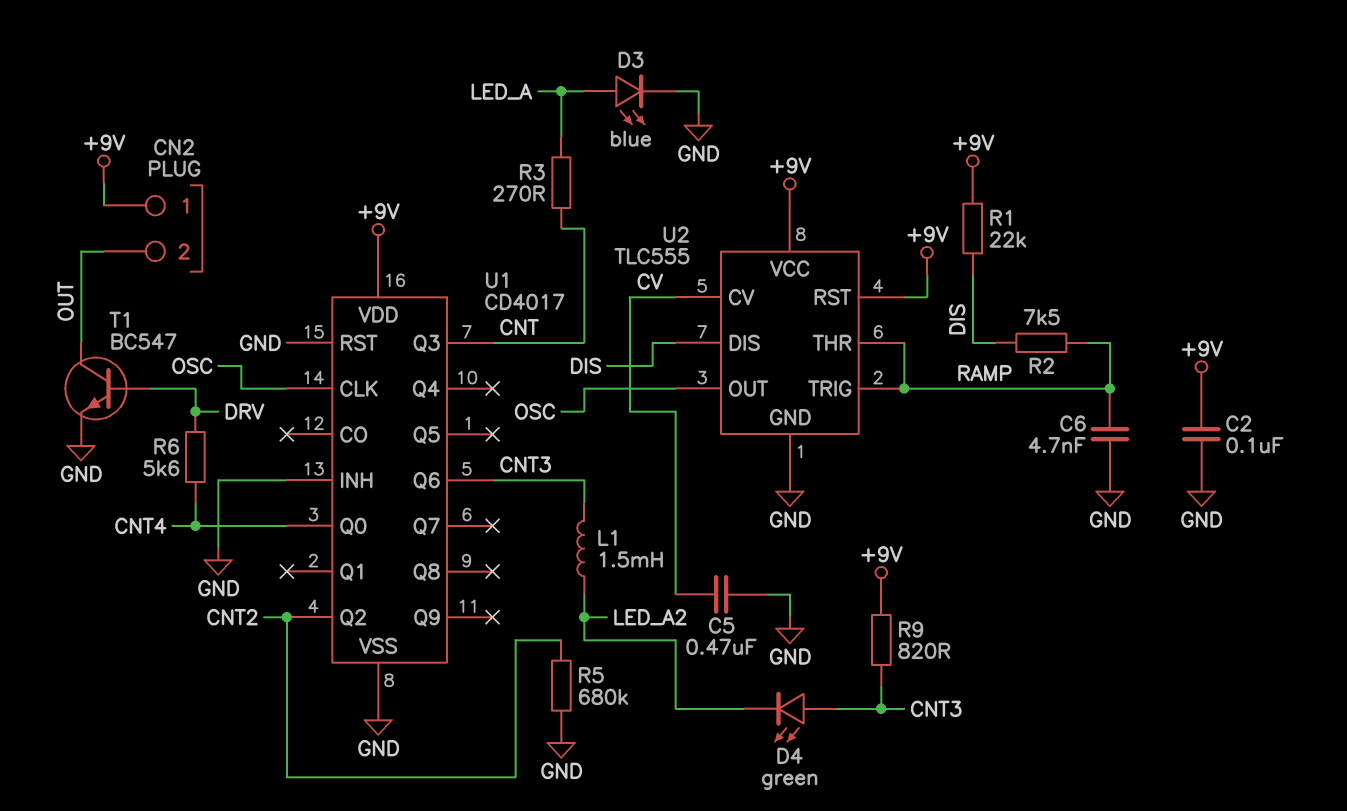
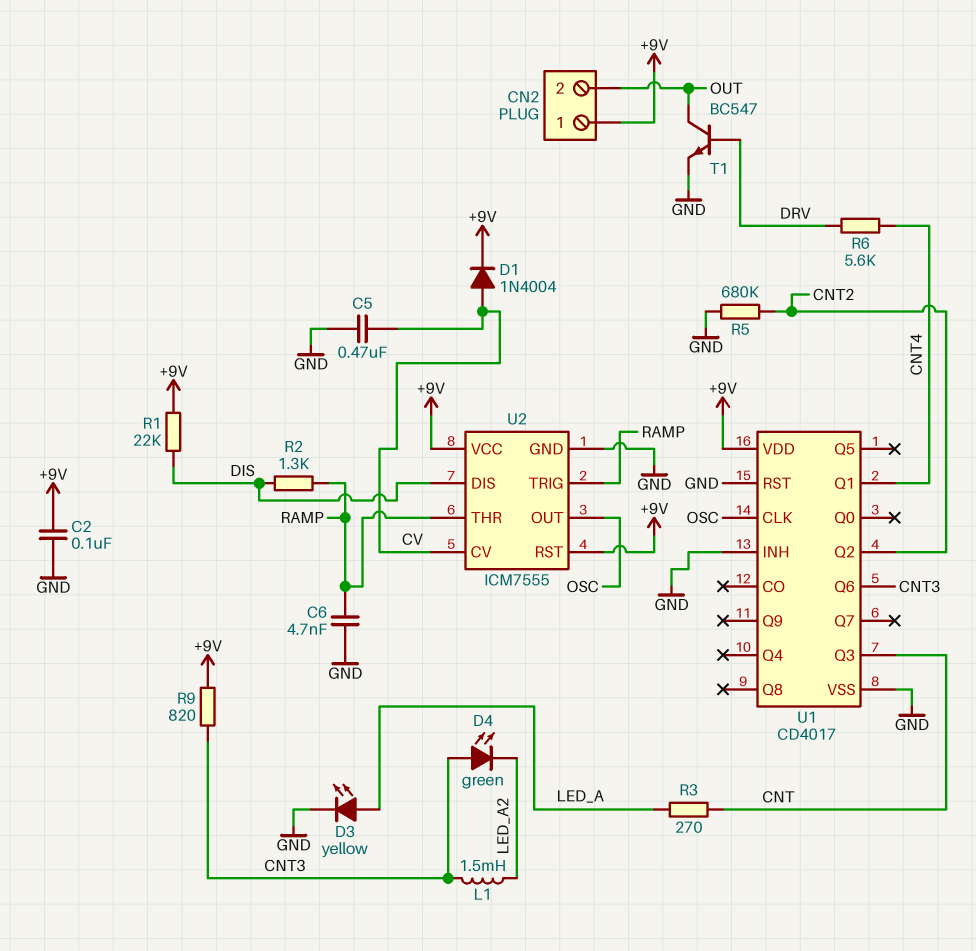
D1: none -> diode 1N4004 (A CV, K +9V)
D3: LED blue (A LED_A, K GND) -> LED yellow (A LED_A, K GND)
R2: 7.5k (DIS, RAMP) -> 1.3k (DIS, RAMP)
U1 pin Q0: CNT4 -> none
U1 pin Q1: none -> CNT4
U2: TLC555 -> ICM7555

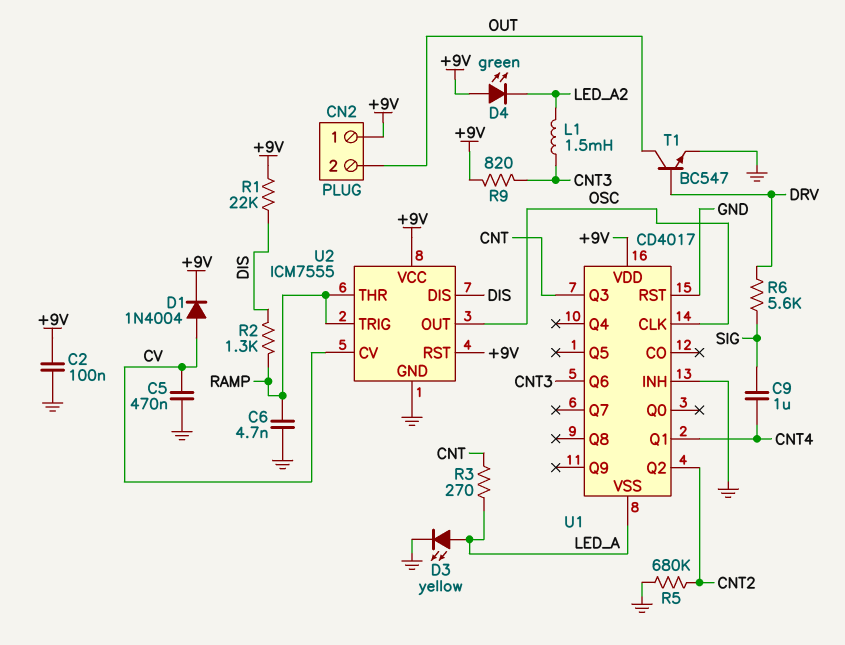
C9: none -> 1uF (CNT4, SIG)
D4: LED green (A CNT3, K LED_A2) -> LED green (A +9V, K LED_A2)
R6: 5.6k (CNT4, DRV) -> 5.6k (DRV, SIG)
U1 pin VSS: GND -> LED_A

